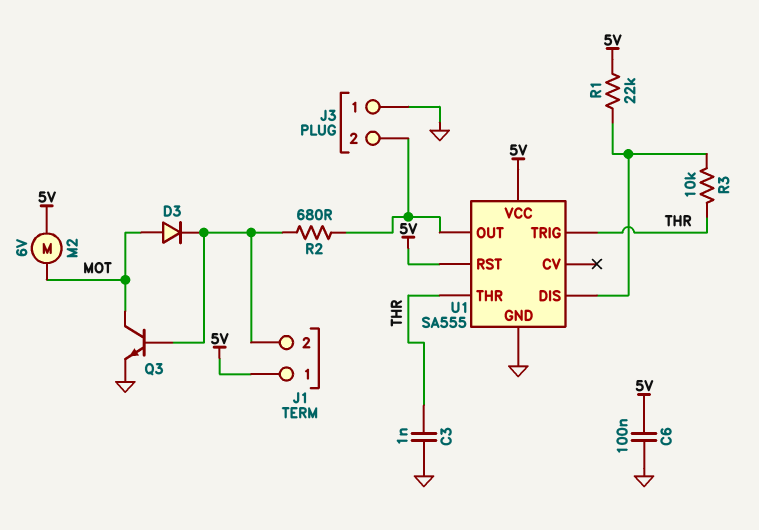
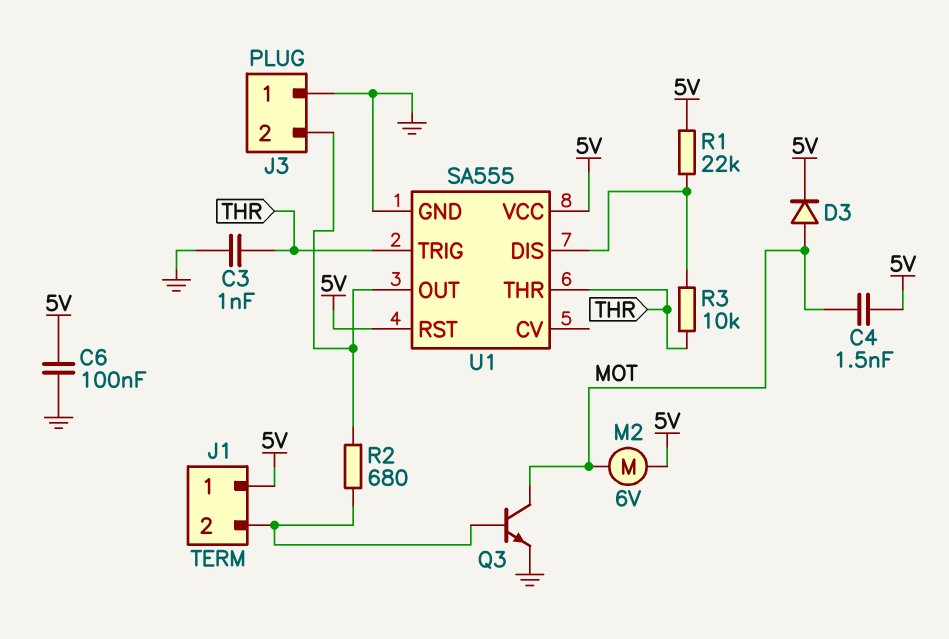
C4: none -> 1.5nF (5V, MOT)
D3: diode (A MOT, K J1/2) -> diode (A MOT, K 5V)

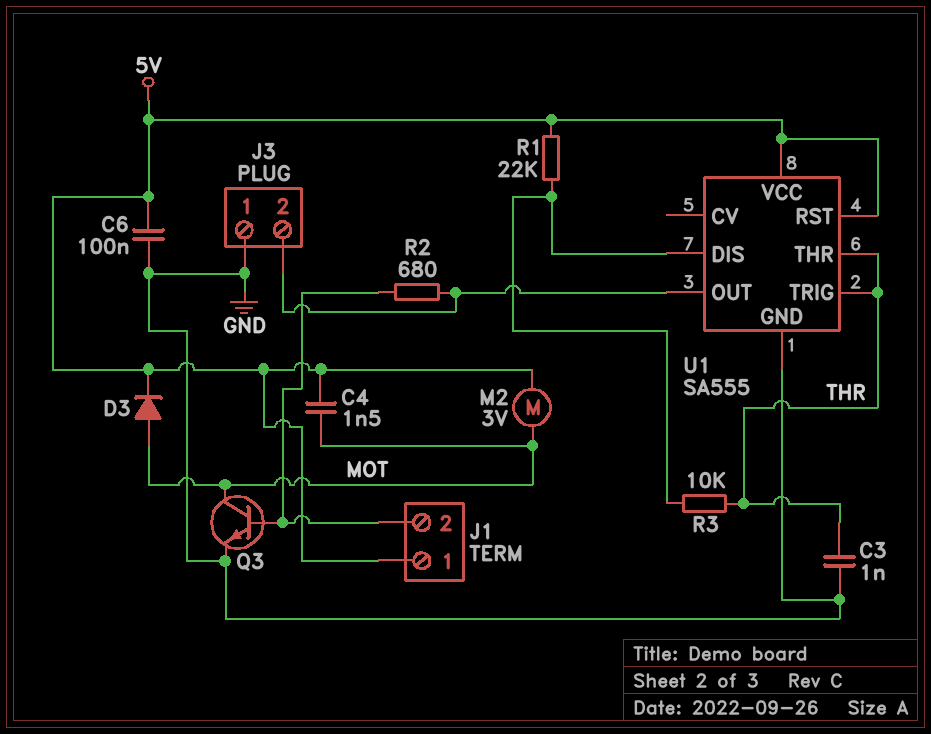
M2: motor 6V (5V, MOT) -> motor 3V (5V, MOT)

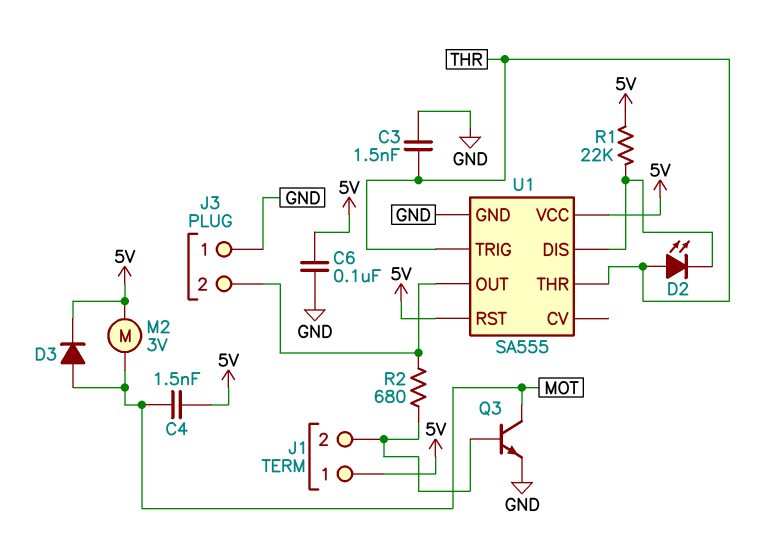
C3: 1nF (GND, THR) -> 1.5nF (GND, THR)
D2: none -> LED (A THR, K U1/DIS)
R3: 10k (THR, U1/DIS) -> none

